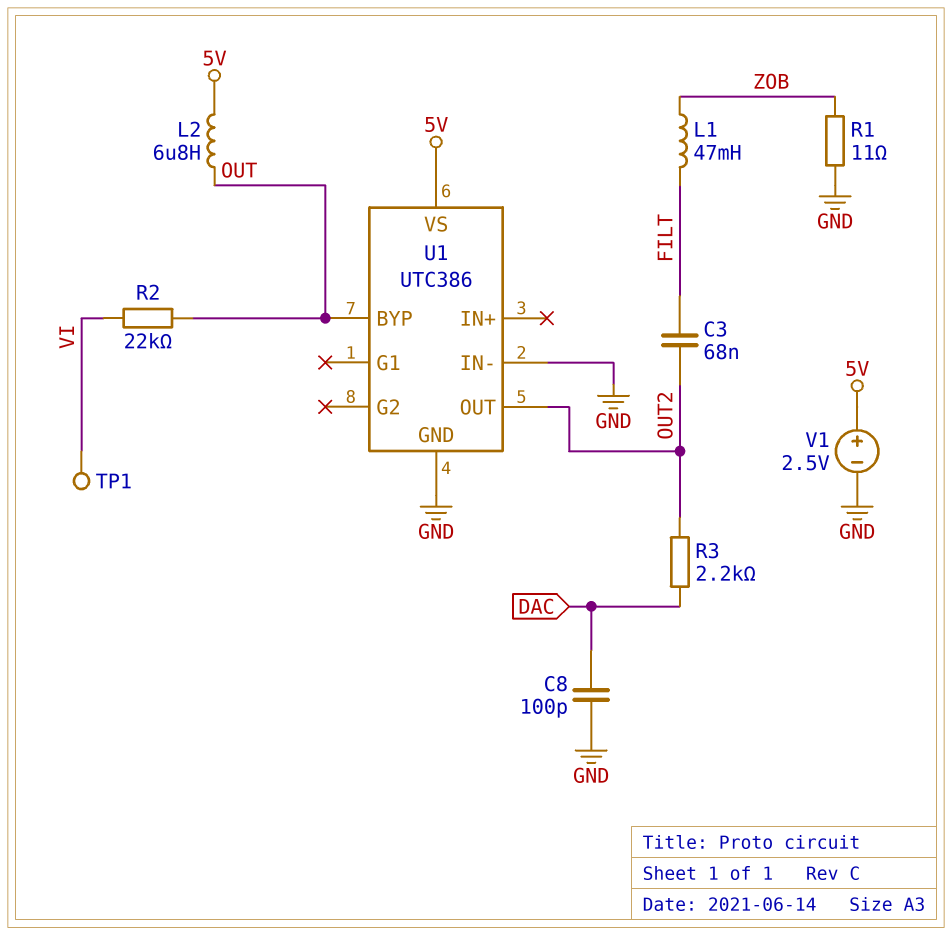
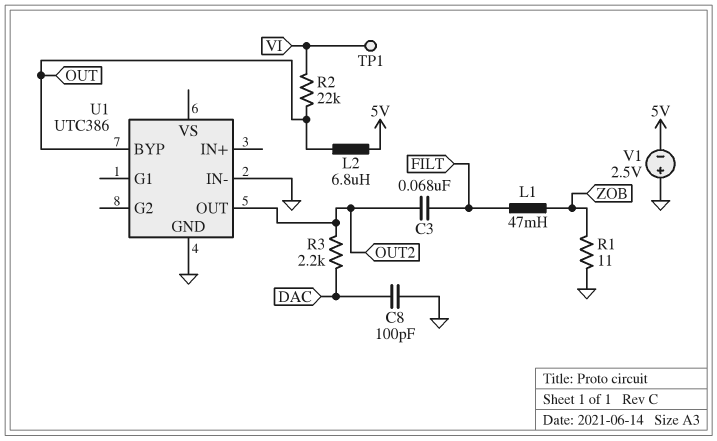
U1 pin VS: 5V -> none
V1: 2.5V (plus 5V, minus GND) -> 2.5V (plus GND, minus 5V)

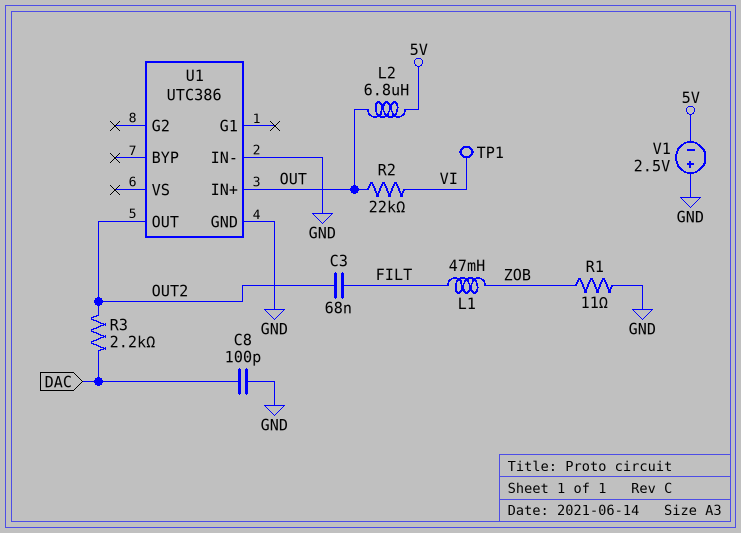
U1 pin BYP: OUT -> none
U1 pin IN+: none -> OUT

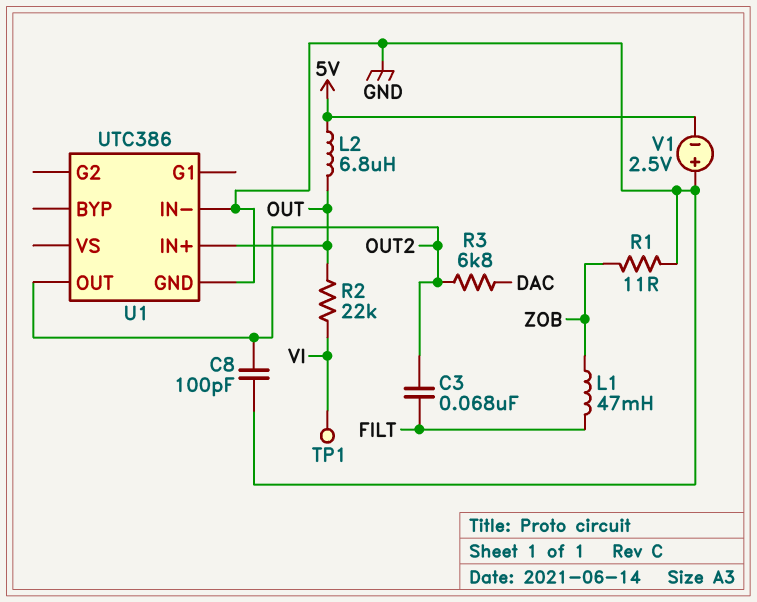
C8: 100pF (DAC, GND) -> 100pF (GND, OUT2)
R3: 2.2k (DAC, OUT2) -> 6.8k (DAC, OUT2)

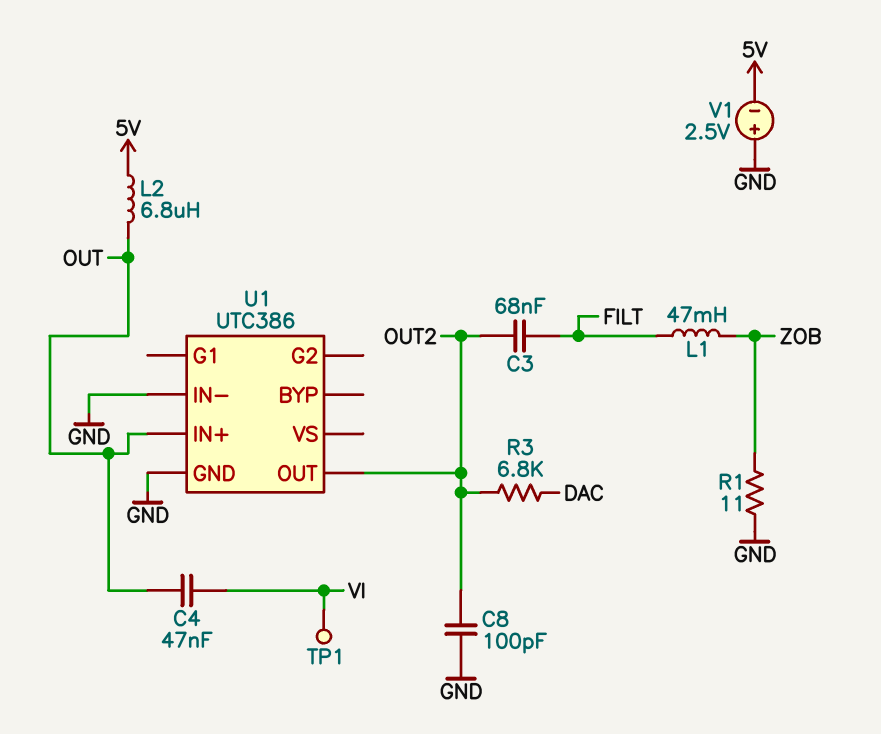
C4: none -> 47nF (OUT, VI)
R2: 22k (OUT, VI) -> none

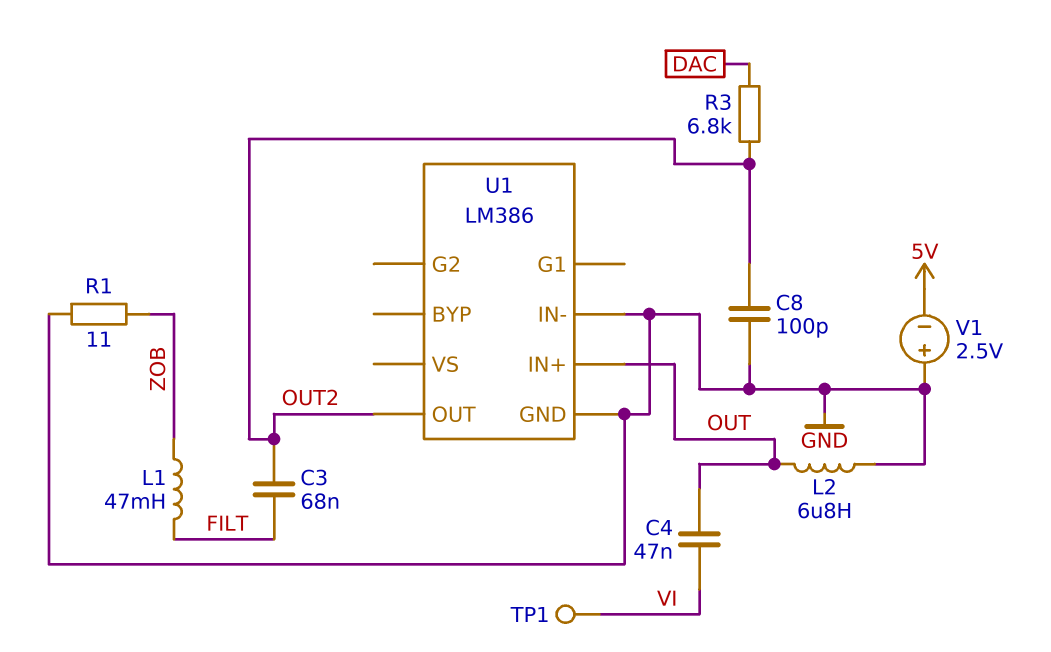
L2: 6.8uH (5V, OUT) -> 6.8uH (GND, OUT)
U1: UTC386 -> LM386

